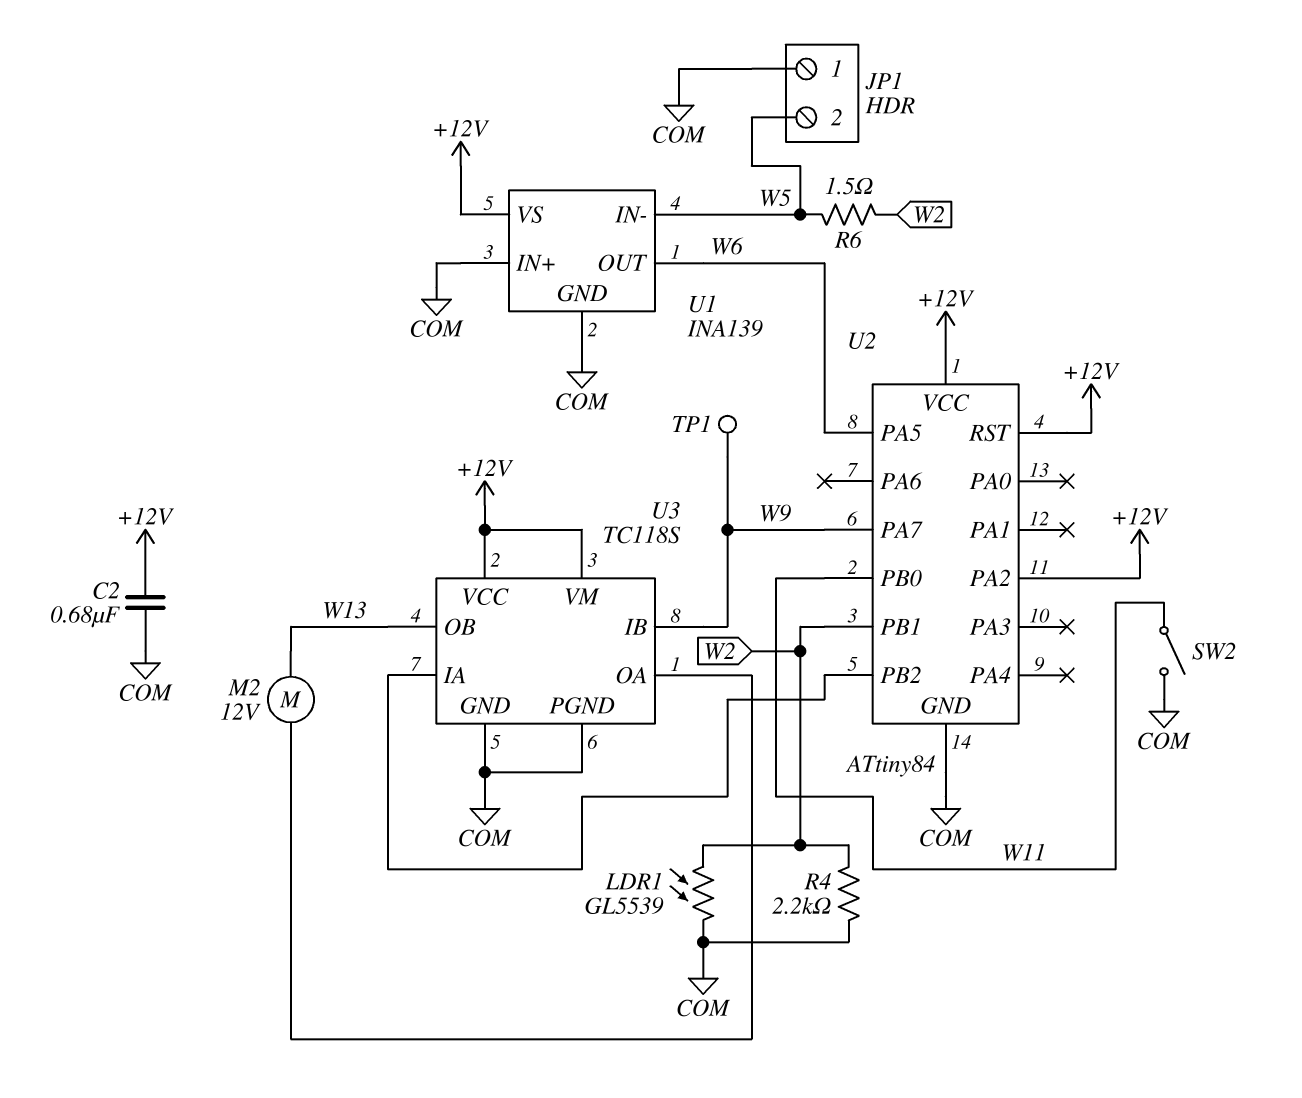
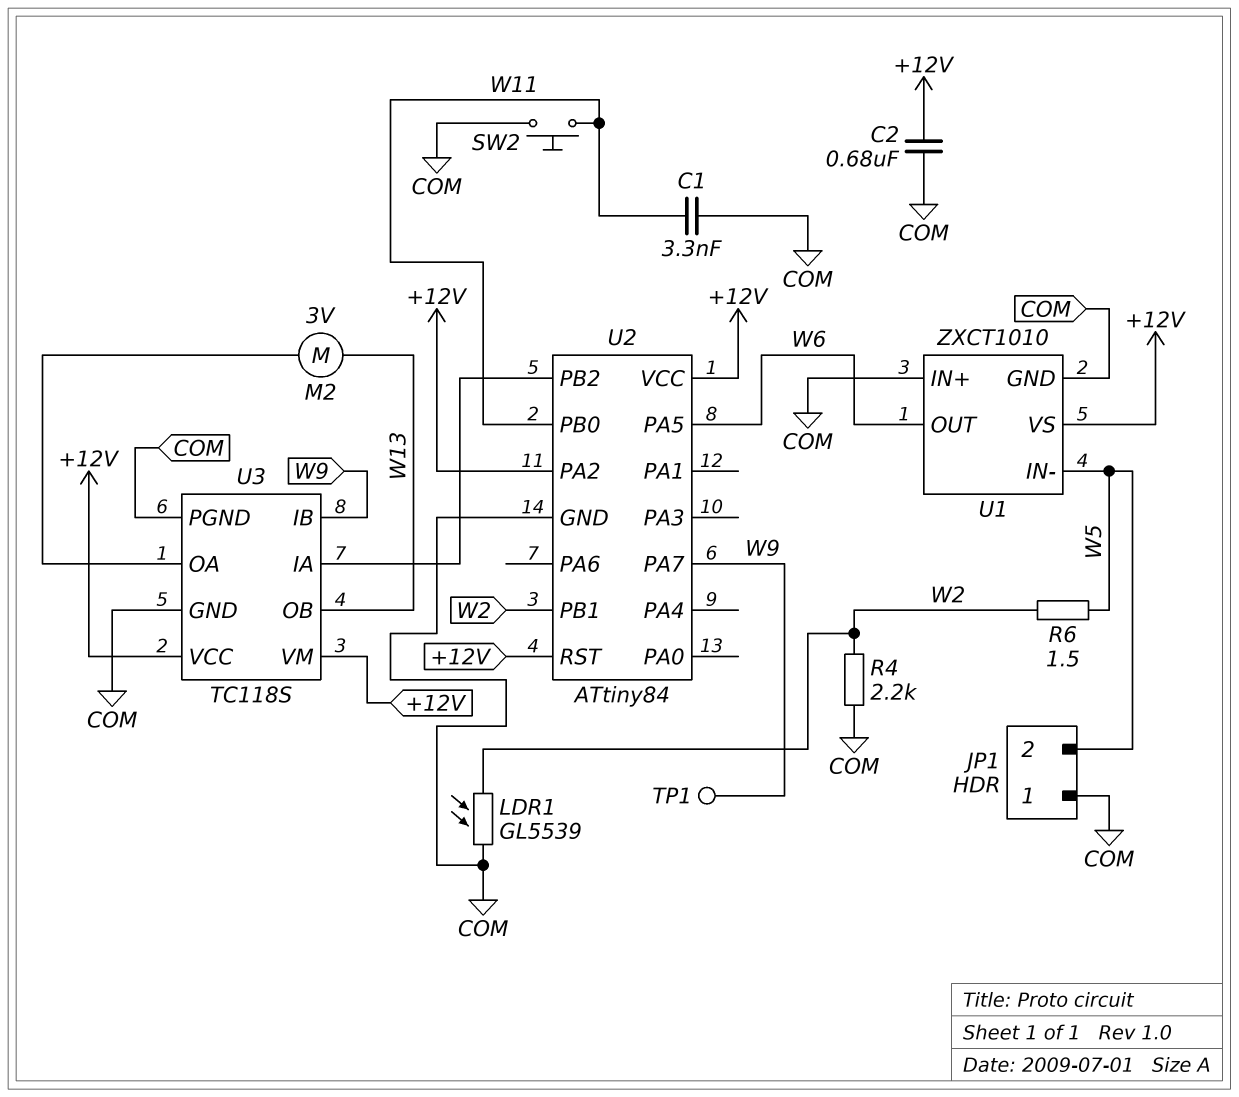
C1: none -> 3.3nF (COM, W11)
M2: motor 12V (U3/OA, W13) -> motor 3V (U3/OA, W13)
SW2: switch (COM, W11) -> button (COM, W11)
U1: INA139 -> ZXCT1010

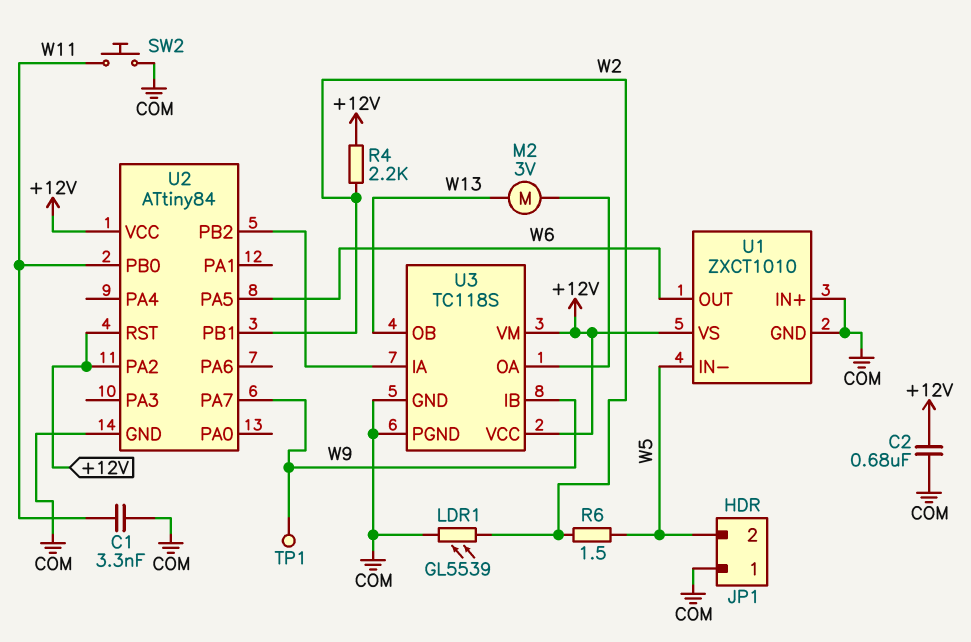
R4: 2.2k (COM, W2) -> 2.2k (+12V, W2)

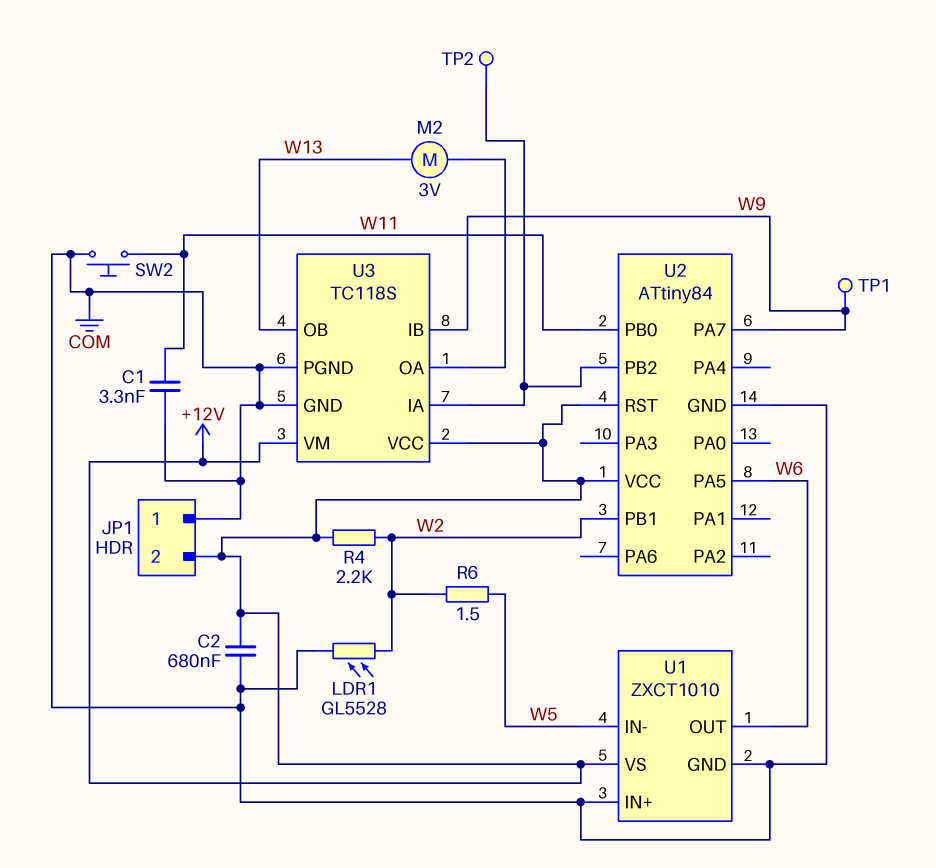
JP1 pin 2: W5 -> +12V
LDR1: GL5539 (COM, W2) -> GL5528 (COM, W2)
TP2: none -> test point (U2/PB2)
U2 pin PA2: +12V -> none

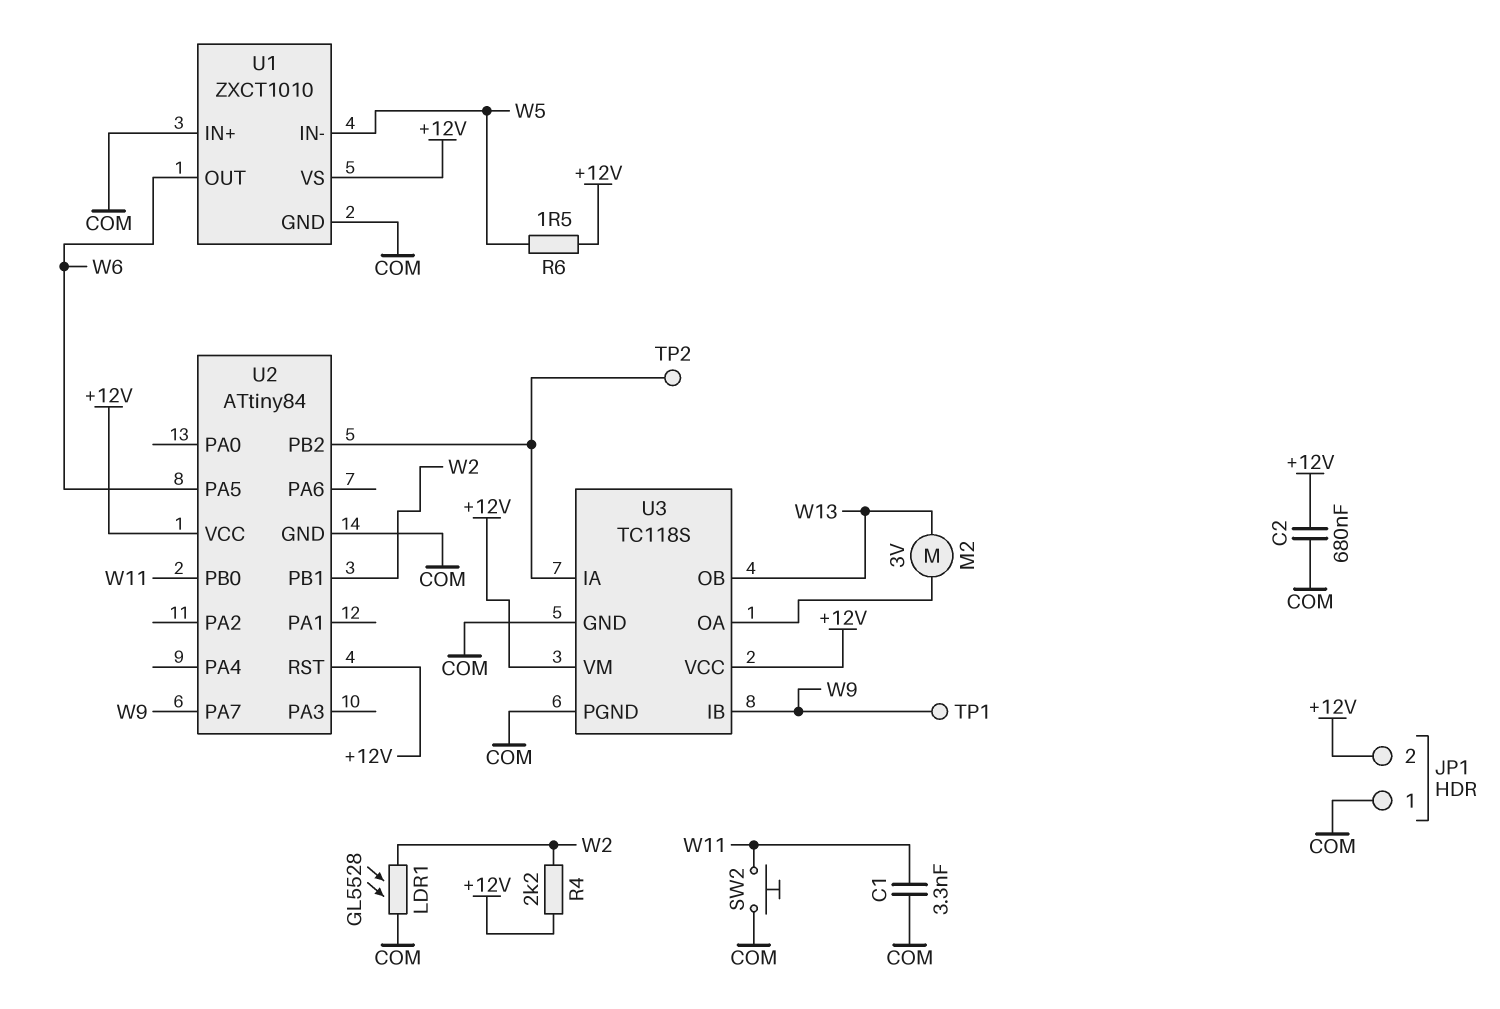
R6: 1.5 (W2, W5) -> 1.5 (+12V, W5)

